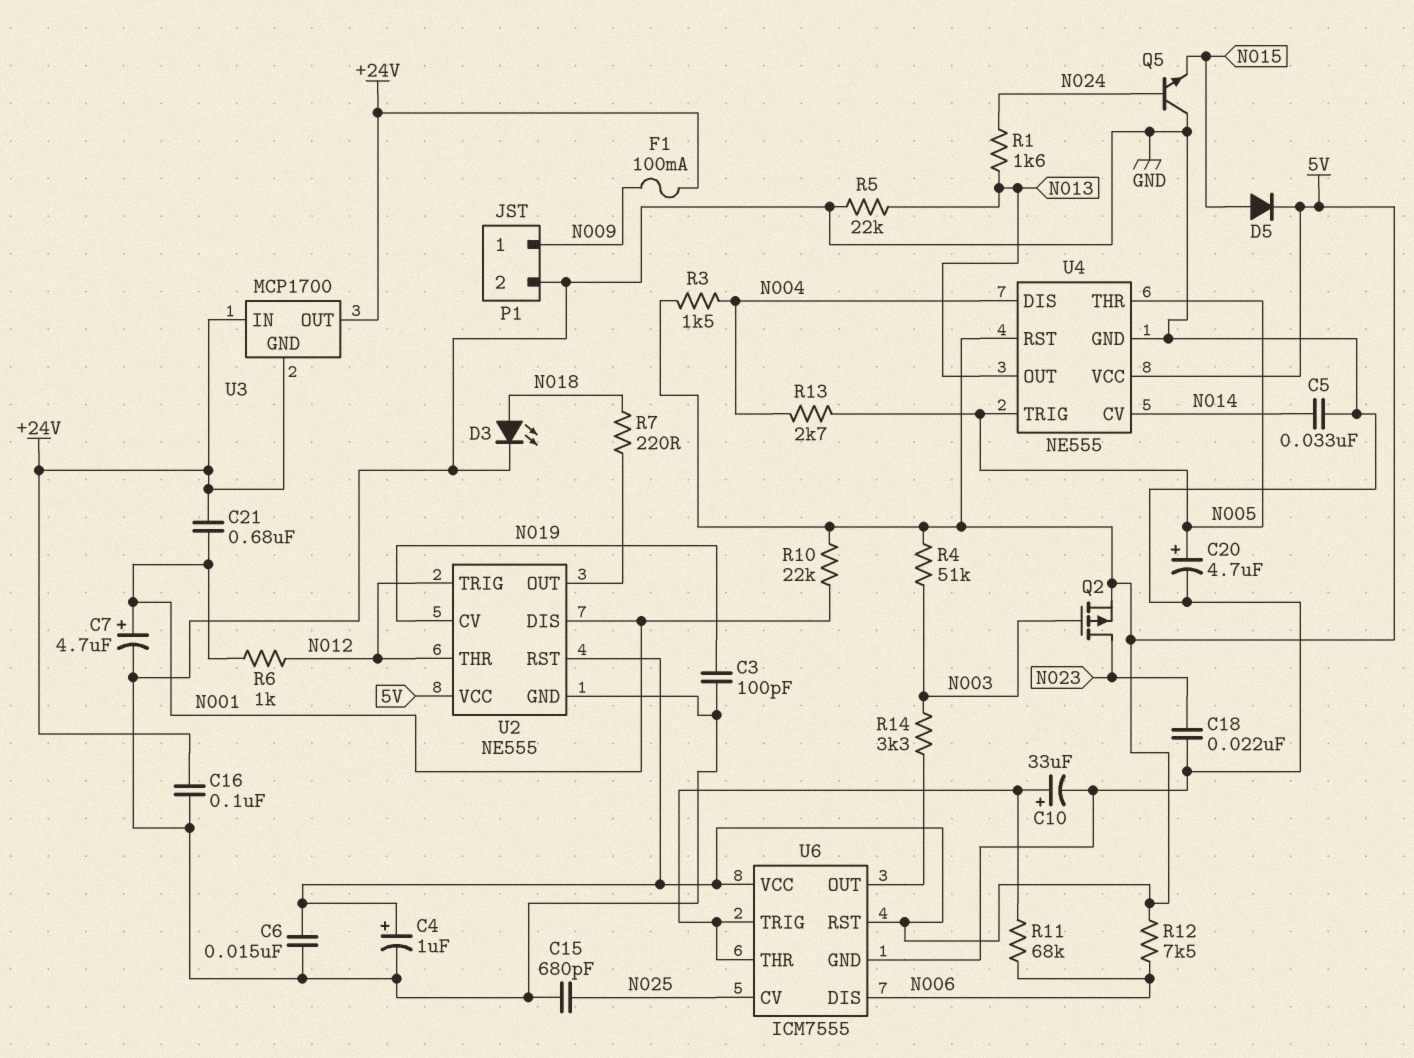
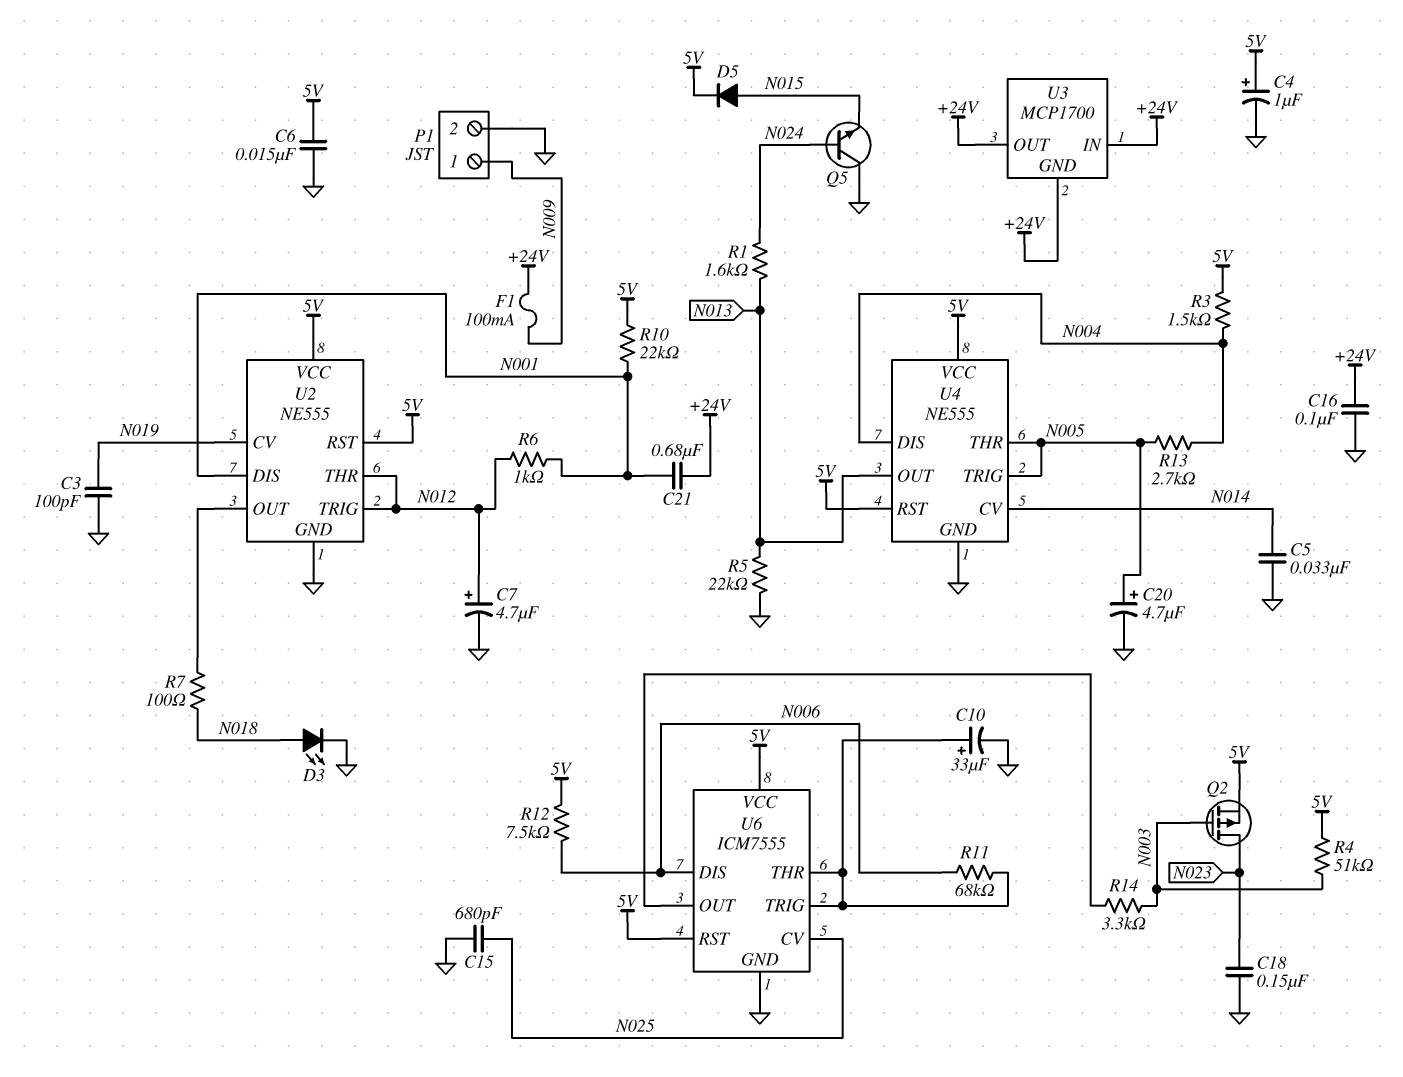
C7: 4.7uF (plus N001, minus GND) -> 4.7uF (plus N012, minus GND)
C18: 22nF (GND, N023) -> 150nF (GND, N023)
R7: 220 (N018, U2/OUT) -> 100 (N018, U2/OUT)

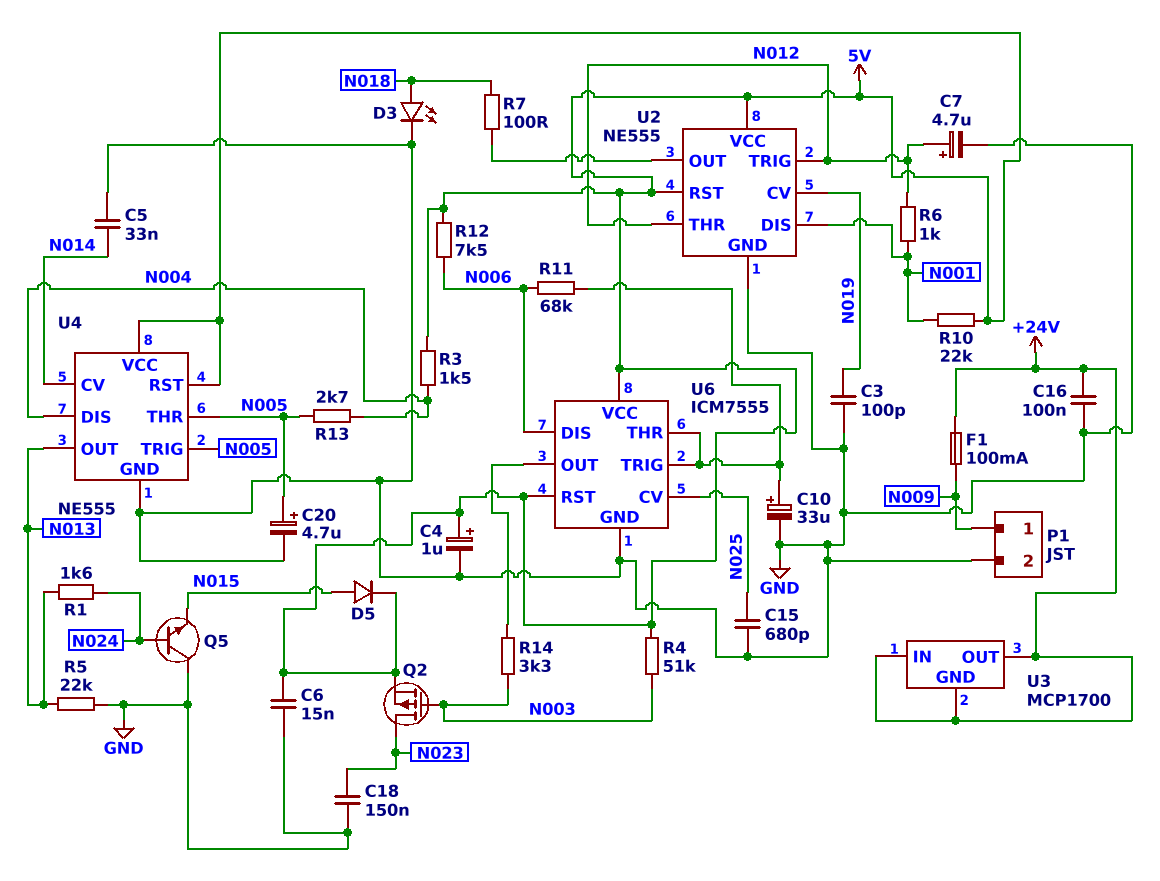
C21: 680nF (+24V, N001) -> none

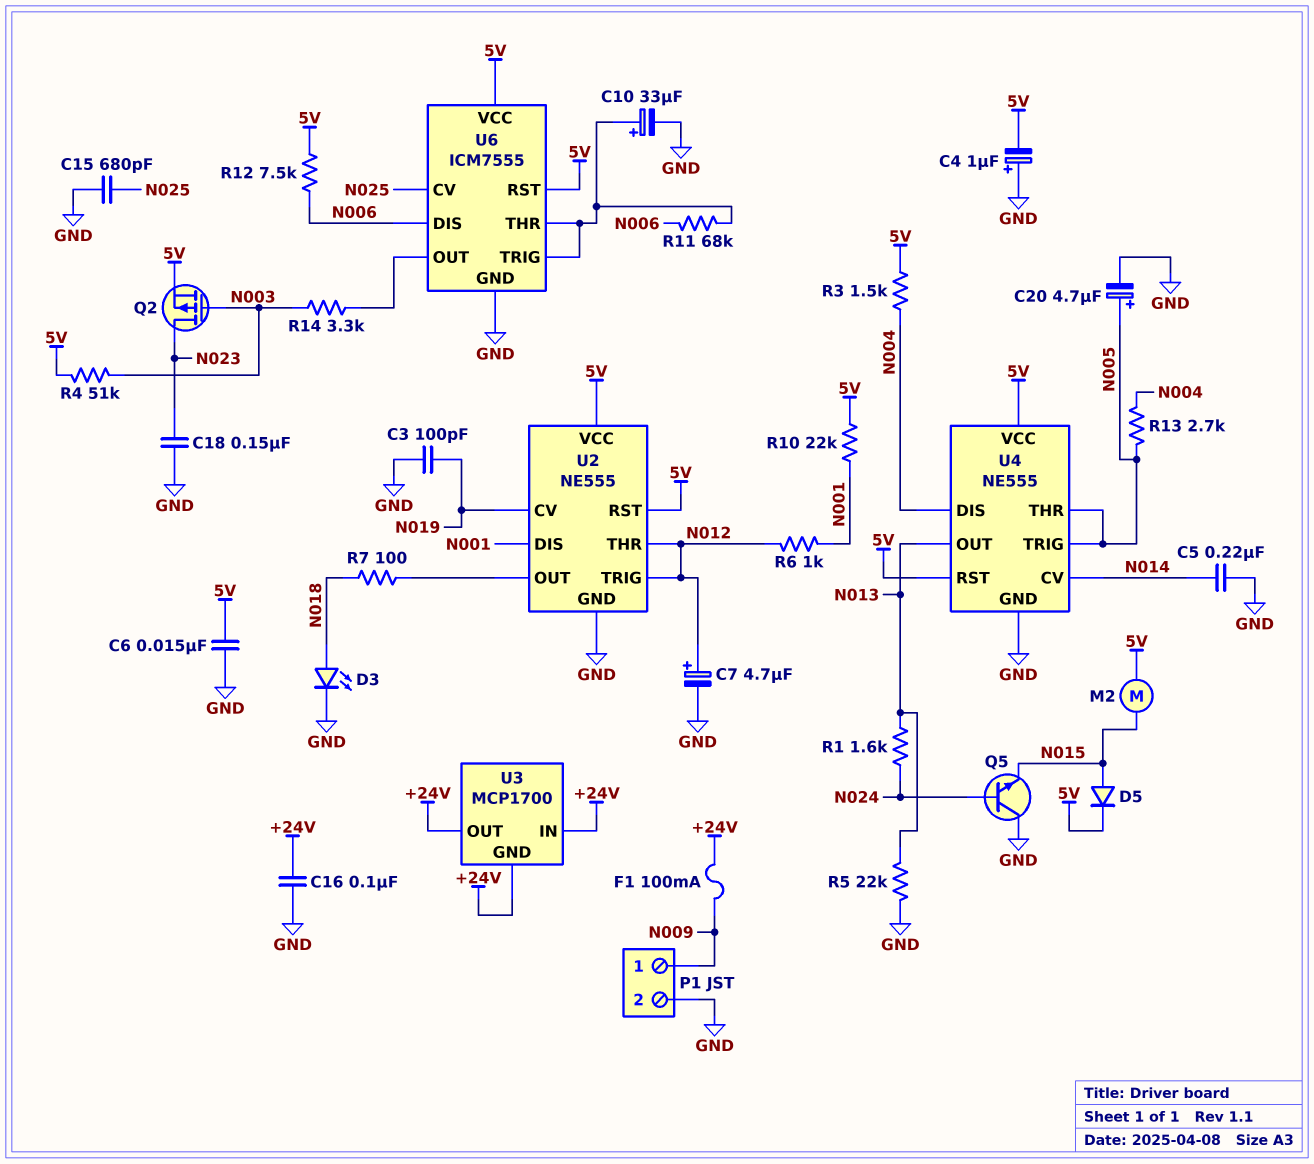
C4: 1uF (plus 5V, minus GND) -> 1uF (plus GND, minus 5V)
C5: 33nF (GND, N014) -> 220nF (GND, N014)
M2: none -> motor (5V, N015)

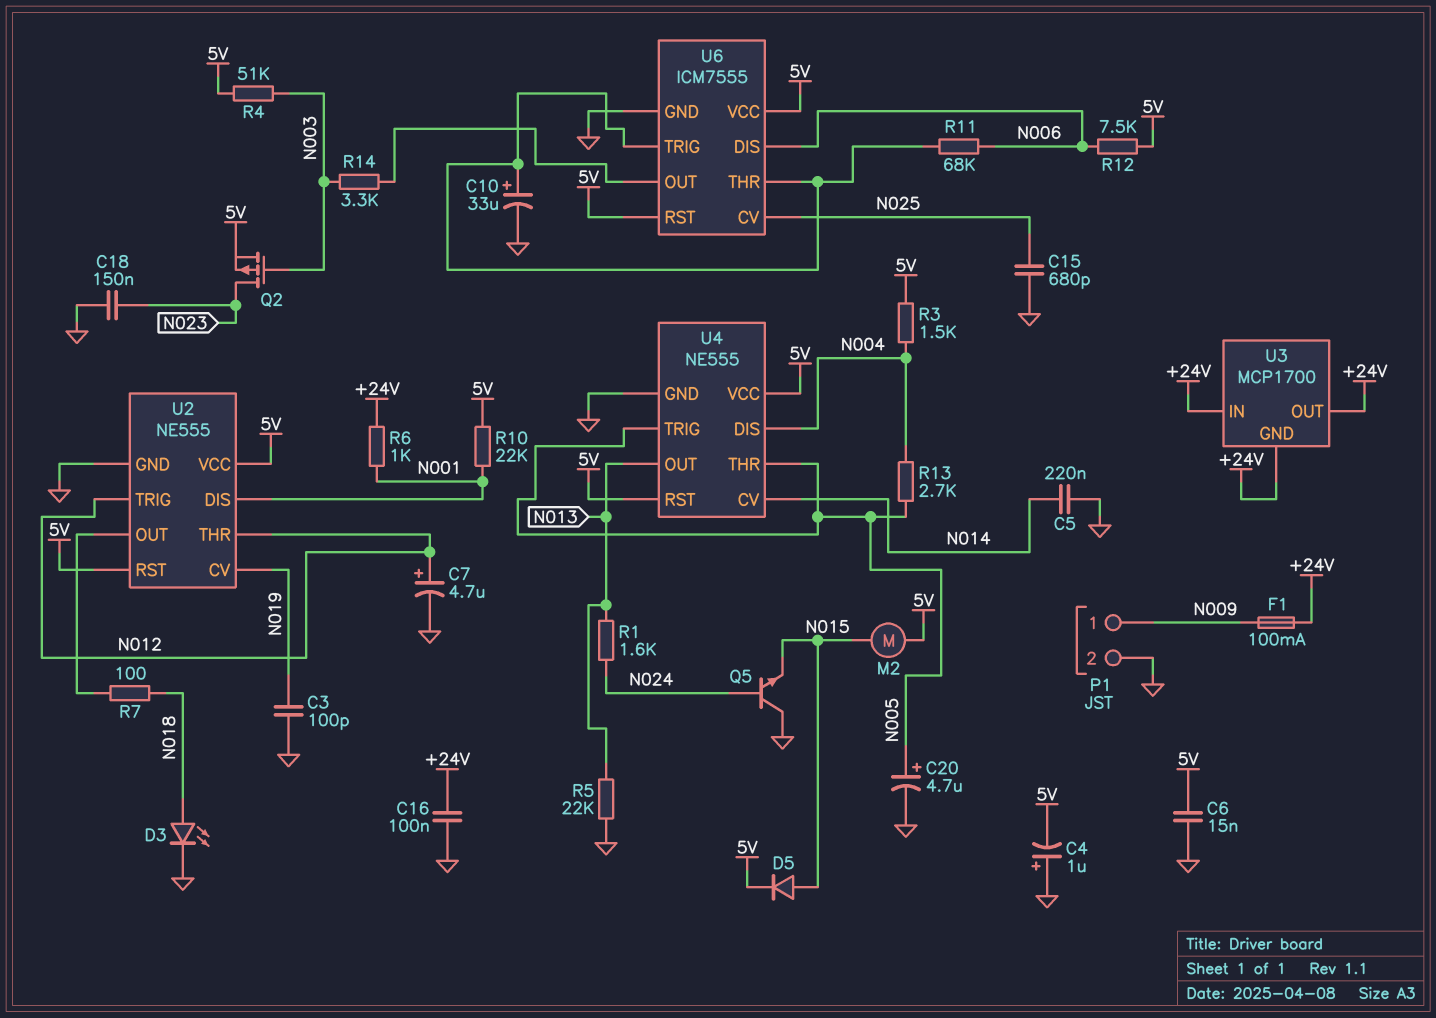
R6: 1k (N001, N012) -> 1k (+24V, N001)

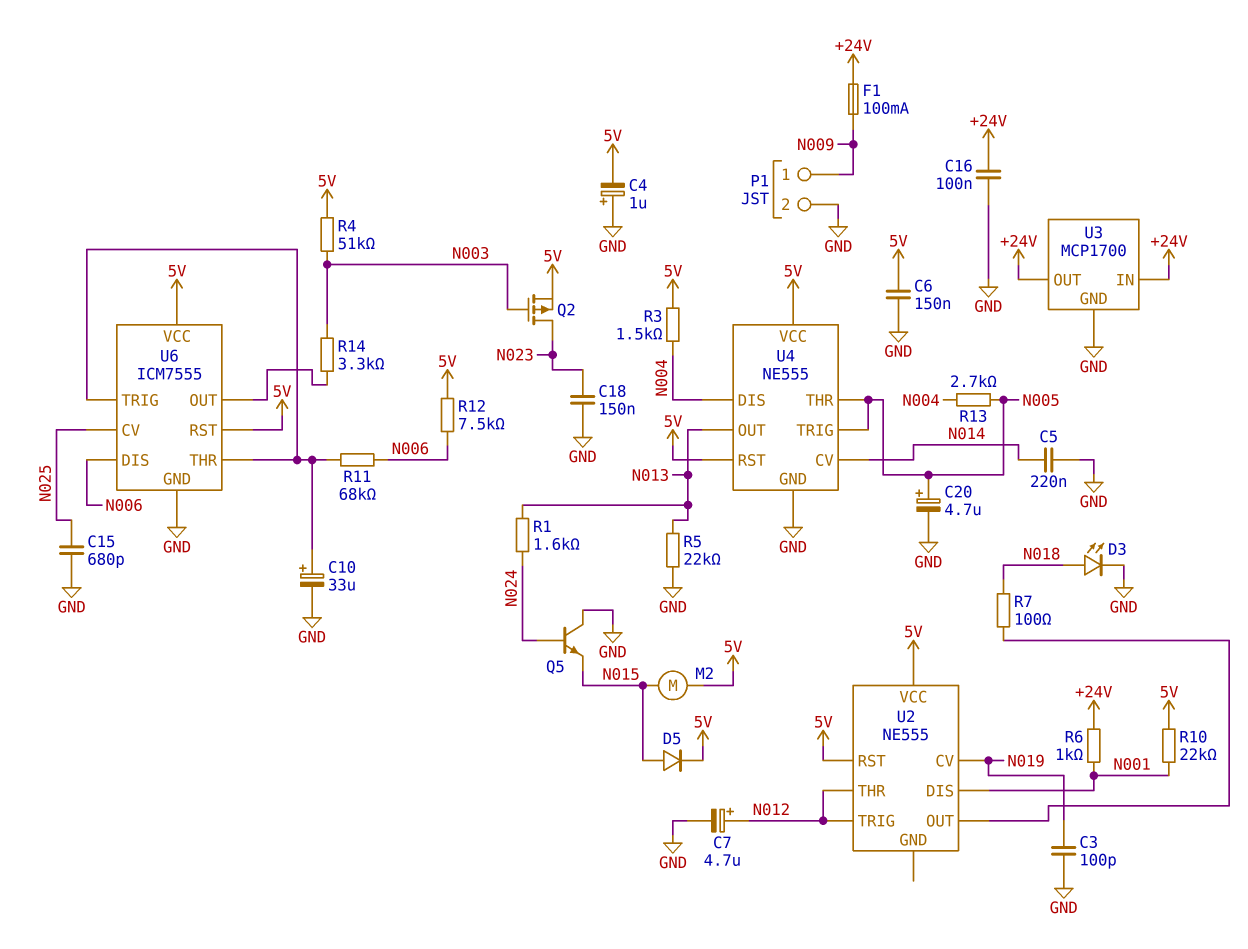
C6: 15nF (5V, GND) -> 150nF (5V, GND)
U2 pin GND: GND -> none
U3 pin GND: +24V -> GND

